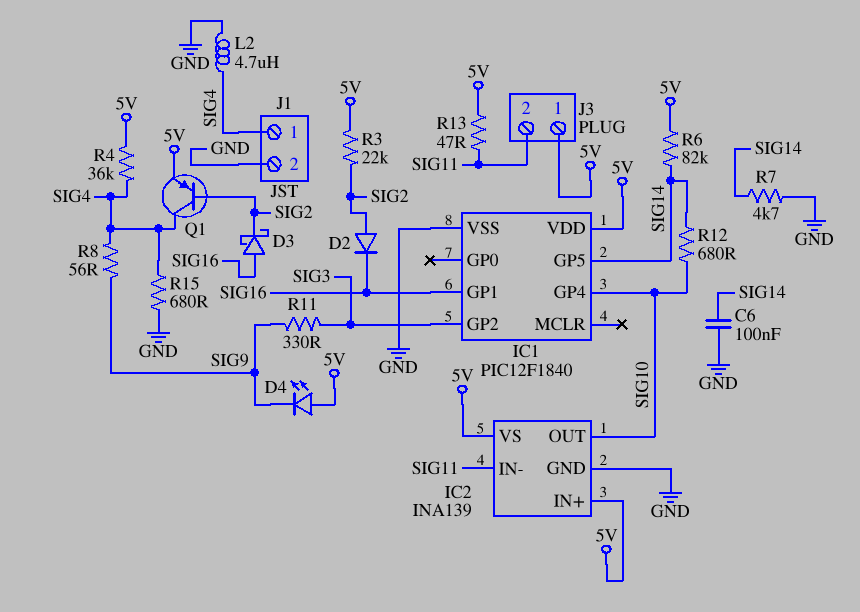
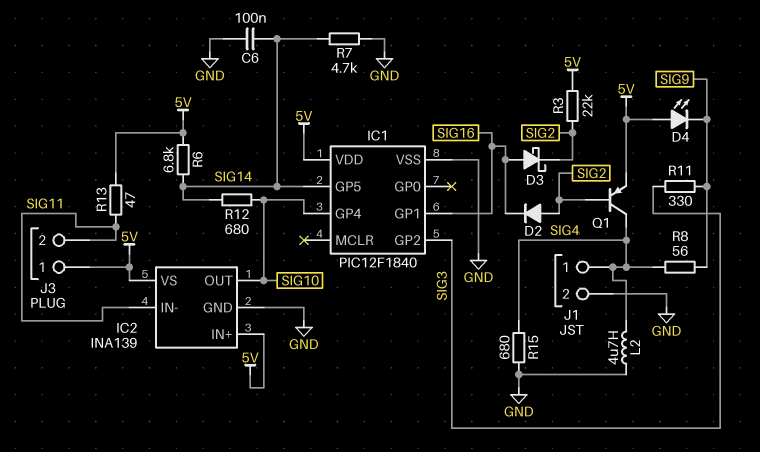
R4: 36k (5V, SIG4) -> none
R6: 82k (5V, SIG14) -> 6.8k (5V, SIG14)

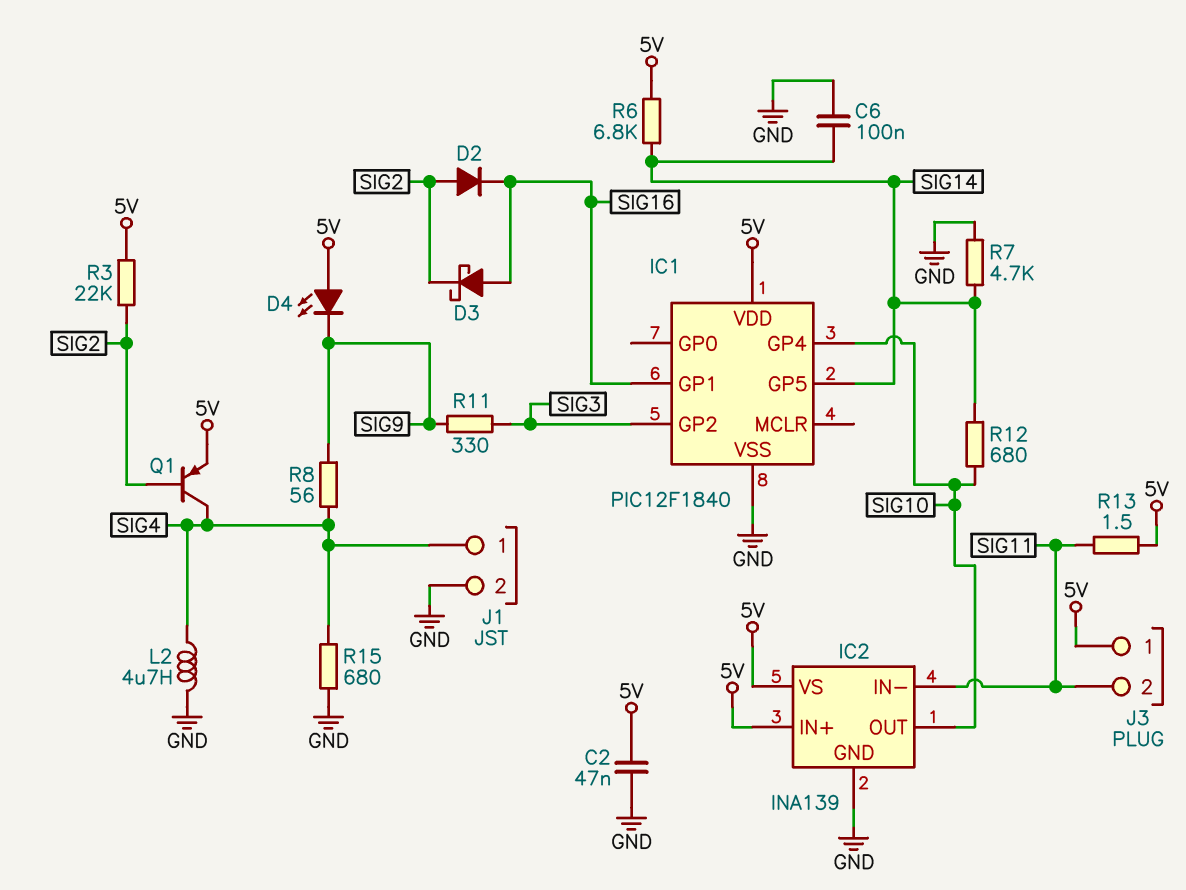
C2: none -> 47nF (5V, GND)
R13: 47 (5V, SIG11) -> 1.5 (5V, SIG11)

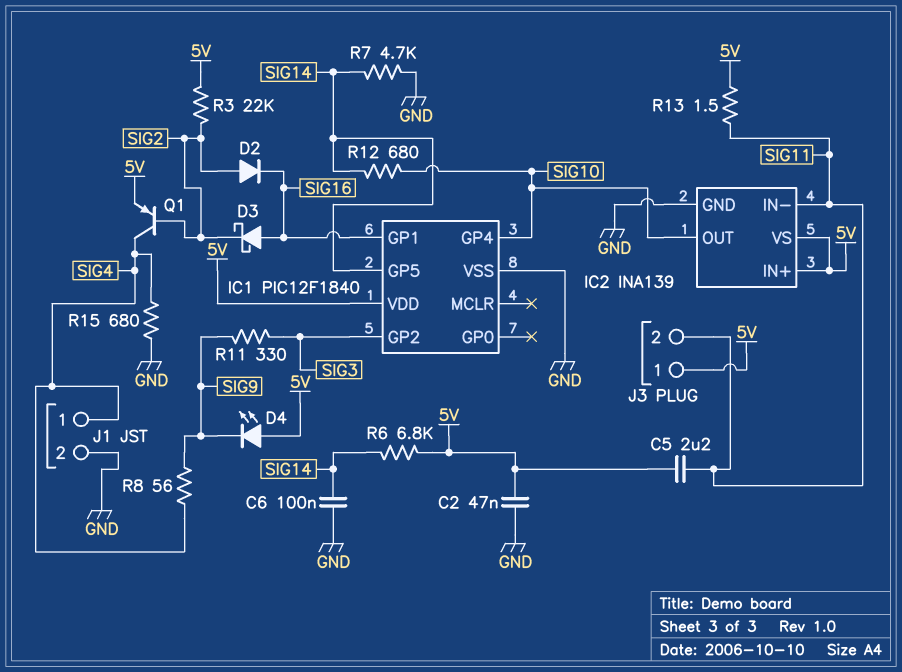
C5: none -> 2.2uF (5V, SIG11)
L2: 4.7uH (GND, SIG4) -> none

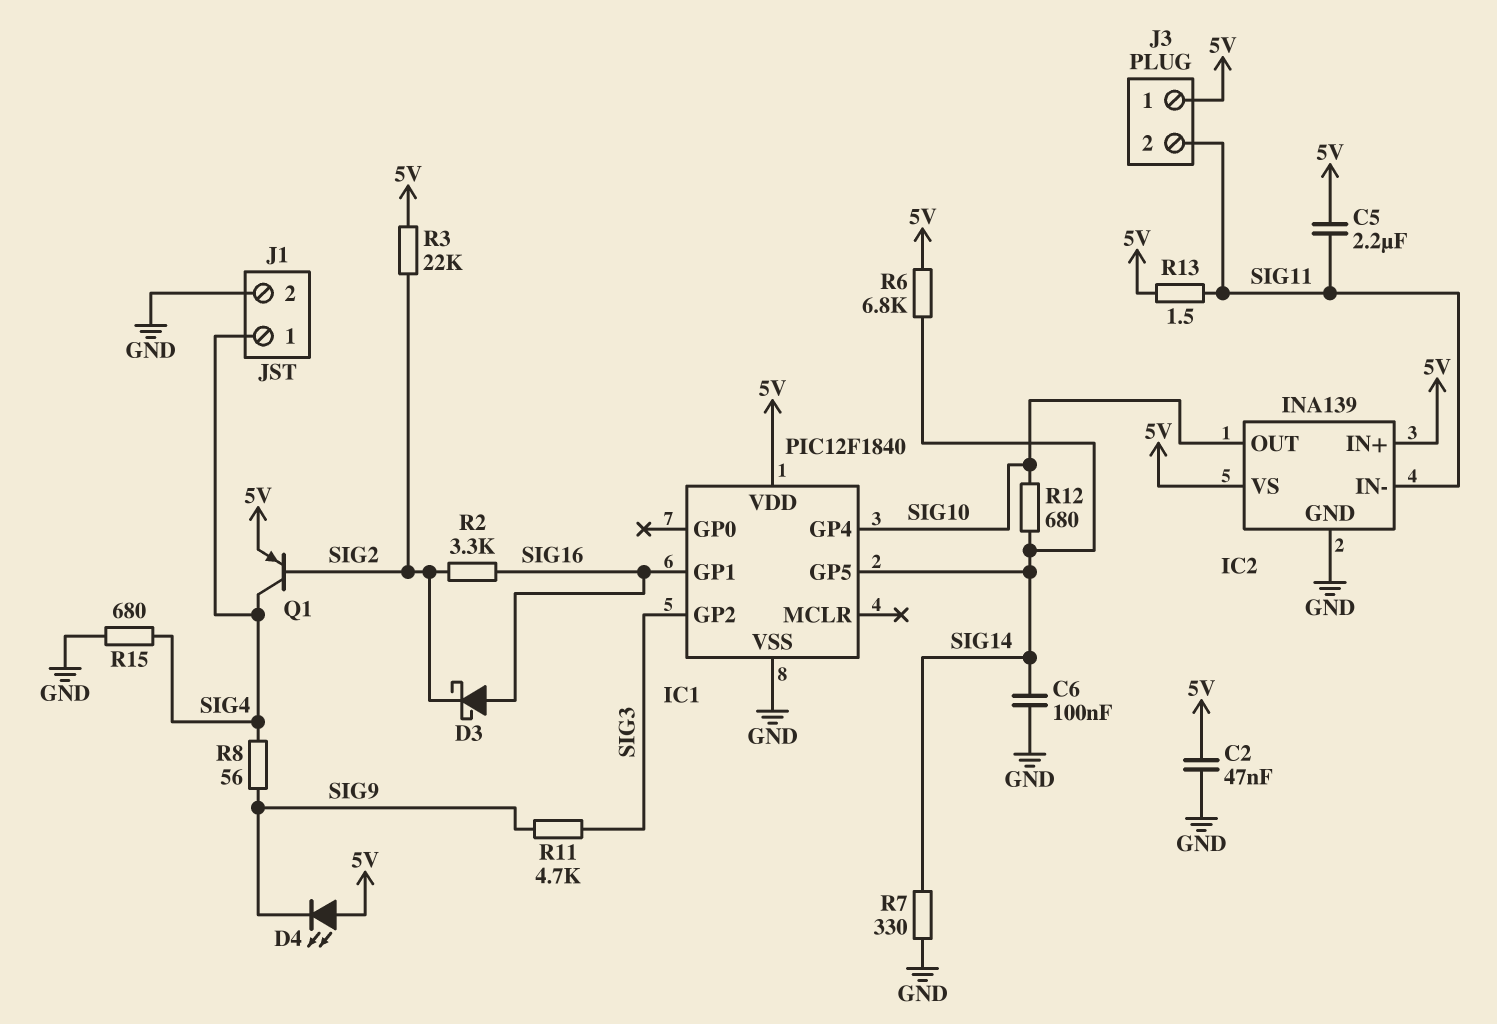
D2: diode (A SIG2, K SIG16) -> none
R2: none -> 3.3k (SIG2, SIG16)
R7: 4.7k (GND, SIG14) -> 330 (GND, SIG14)
R11: 330 (SIG3, SIG9) -> 4.7k (SIG3, SIG9)

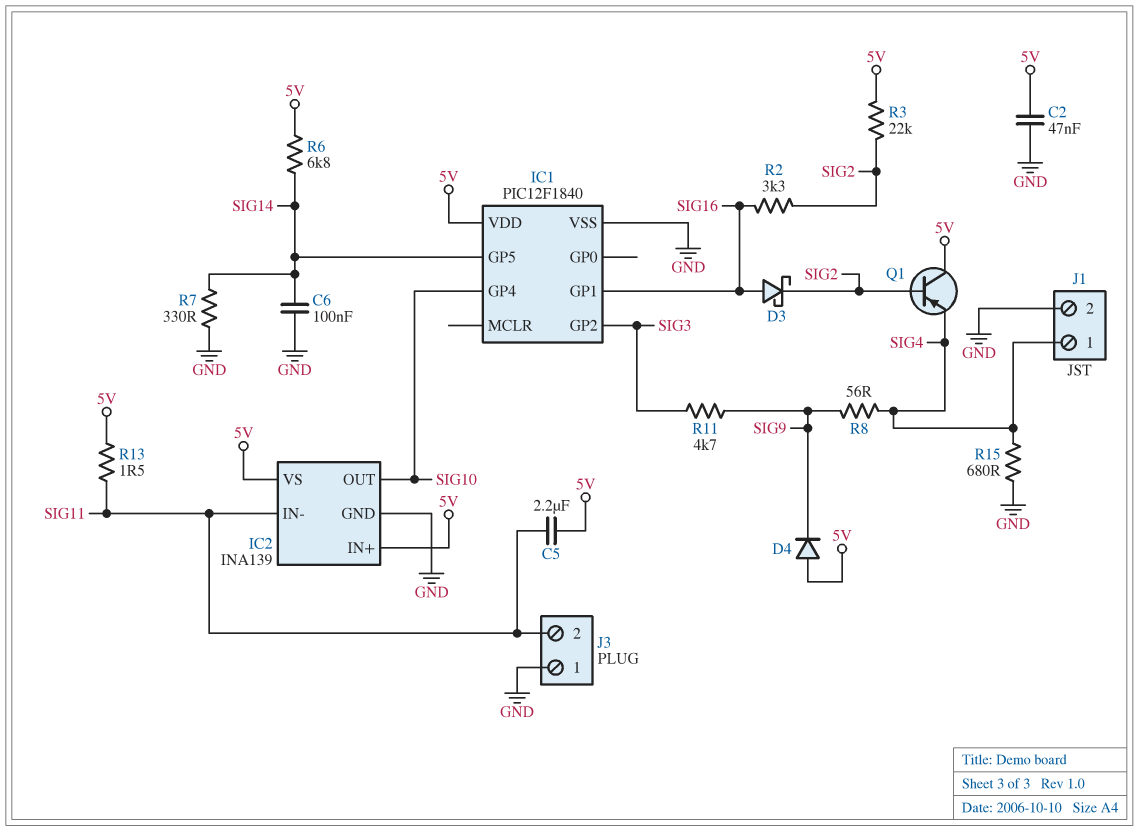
D4: LED (A 5V, K SIG9) -> diode (A 5V, K SIG9)
J3 pin 1: 5V -> GND
Q1: PNP (B SIG2, C SIG4, E 5V) -> PNP (B SIG2, C 5V, E SIG4)
R12: 680 (SIG10, SIG14) -> none

